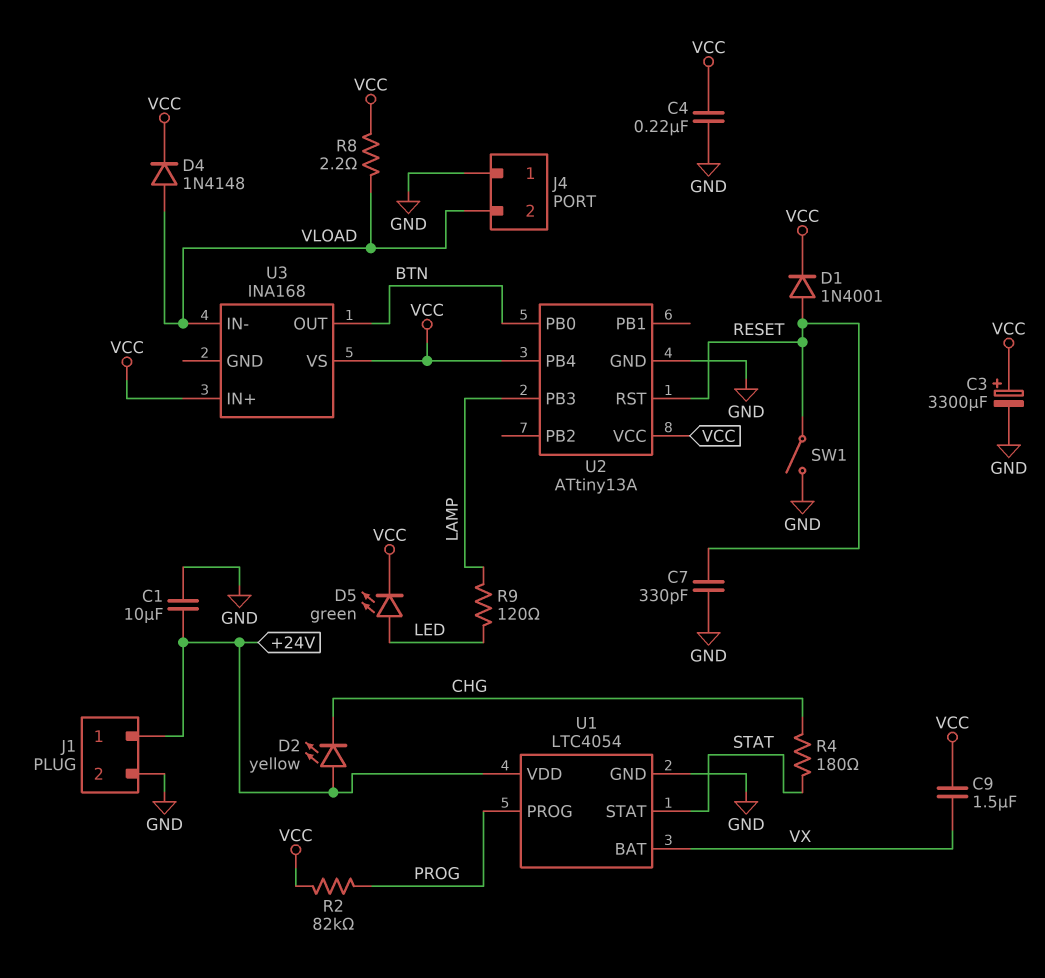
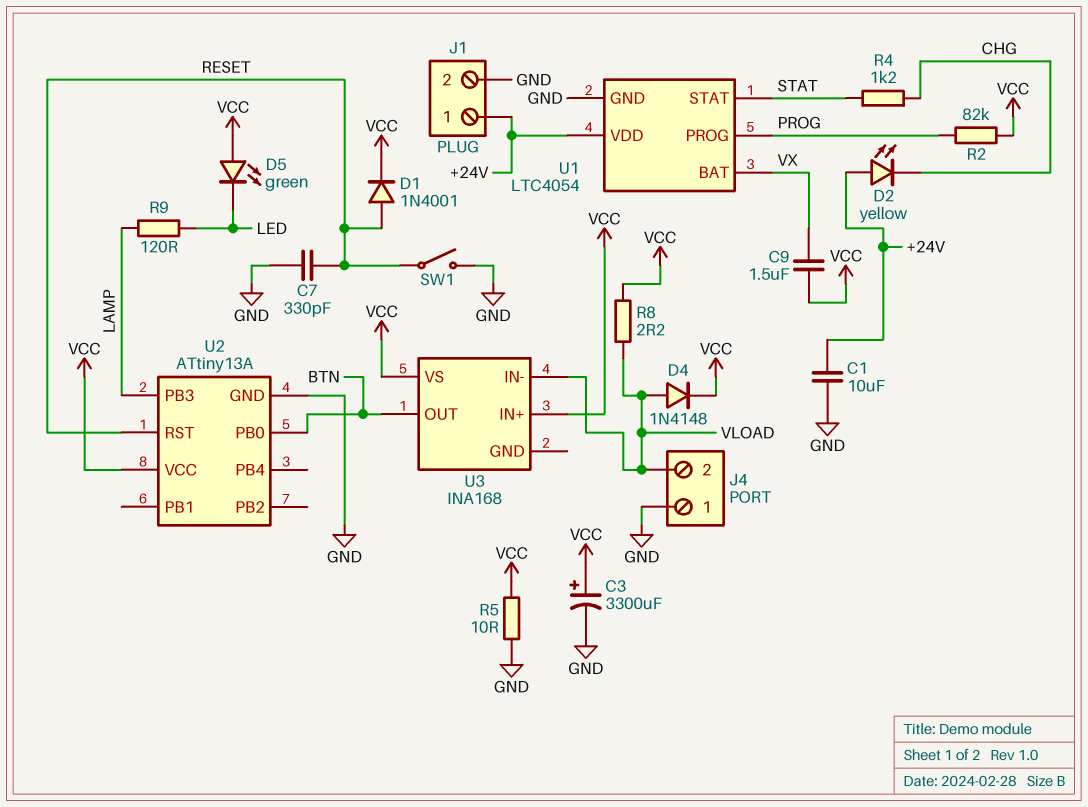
C4: 220nF (GND, VCC) -> none
D5: LED green (A LED, K VCC) -> LED green (A VCC, K LED)
R4: 180 (CHG, STAT) -> 1.2k (CHG, STAT)
R5: none -> 10 (GND, VCC)
U2 pin PB4: VCC -> none

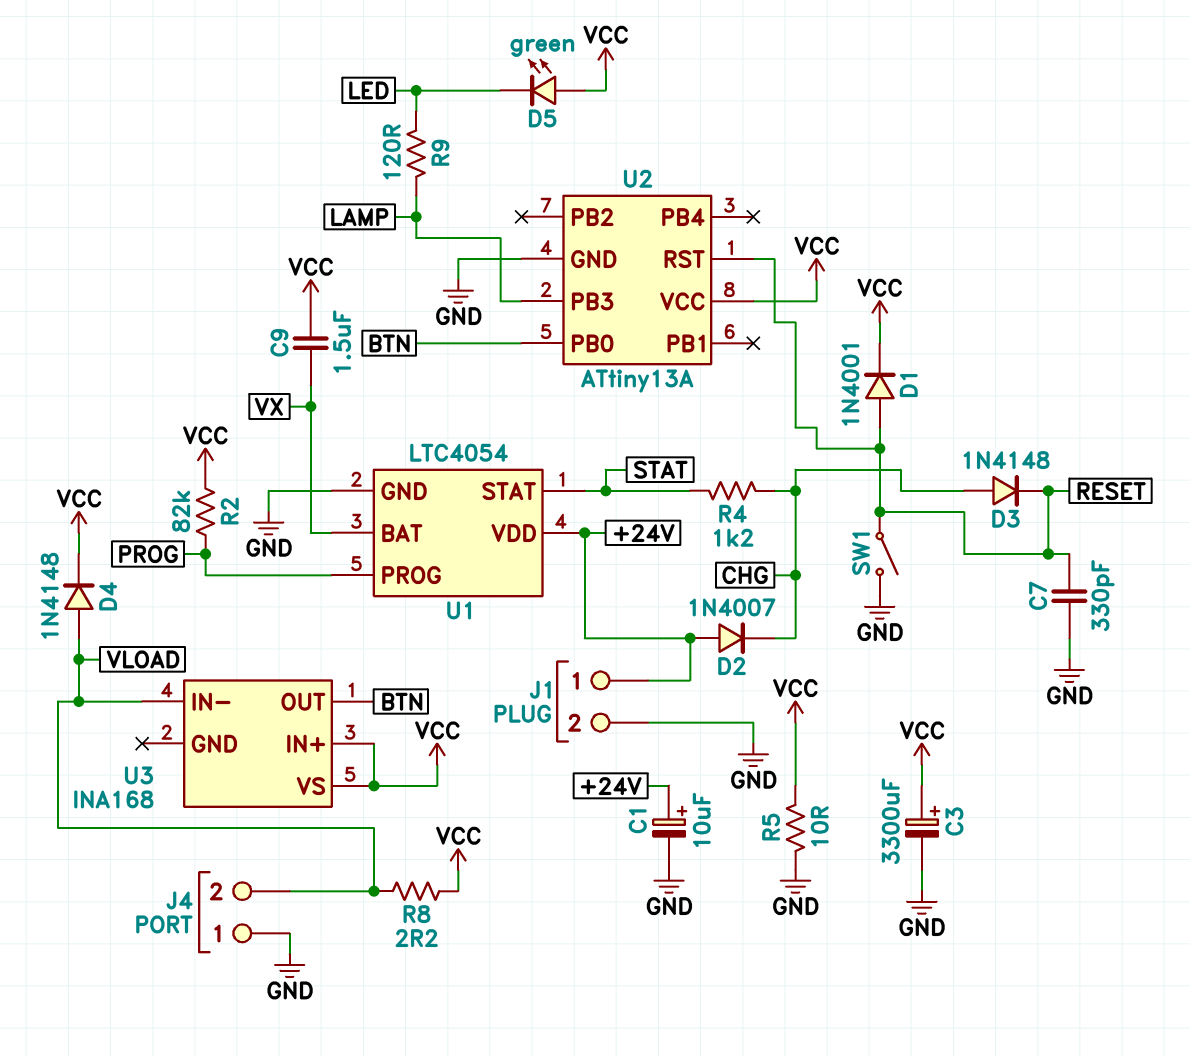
C1: 10uF (+24V, GND) -> 10uF (plus +24V, minus GND)
D2: LED yellow (A +24V, K CHG) -> diode 1N4007 (A +24V, K CHG)
D3: none -> diode 1N4148 (A CHG, K RESET)

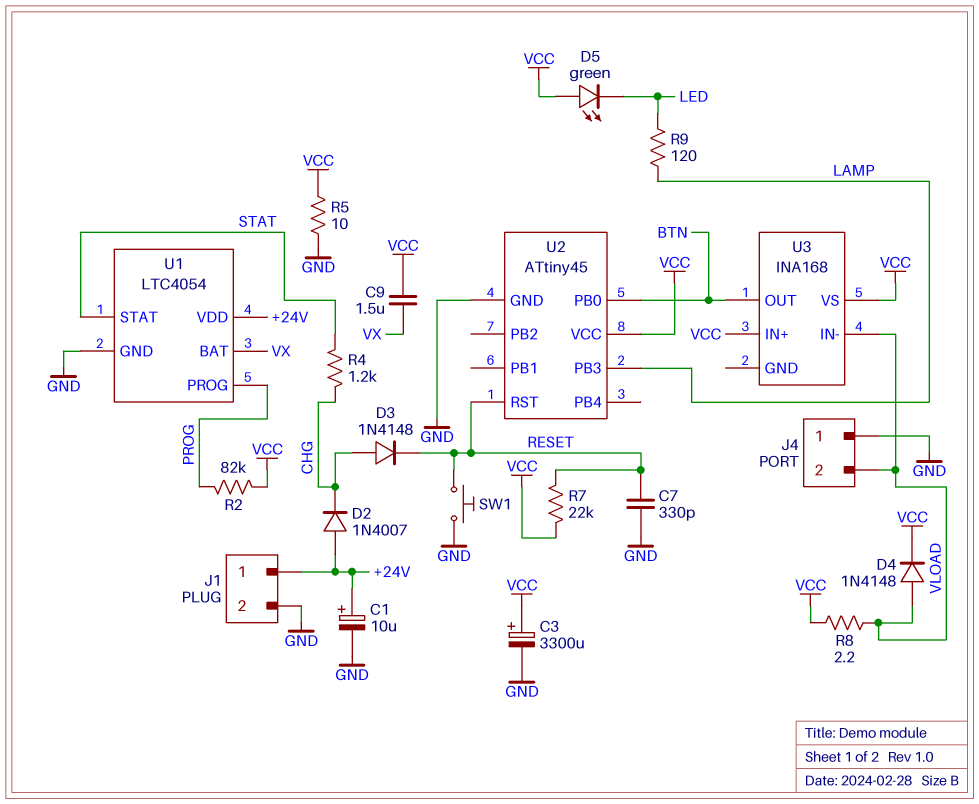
D1: diode 1N4001 (A RESET, K VCC) -> none
R7: none -> 22k (RESET, VCC)
SW1: switch (GND, RESET) -> button (GND, RESET)
U2: ATtiny13A -> ATtiny45

